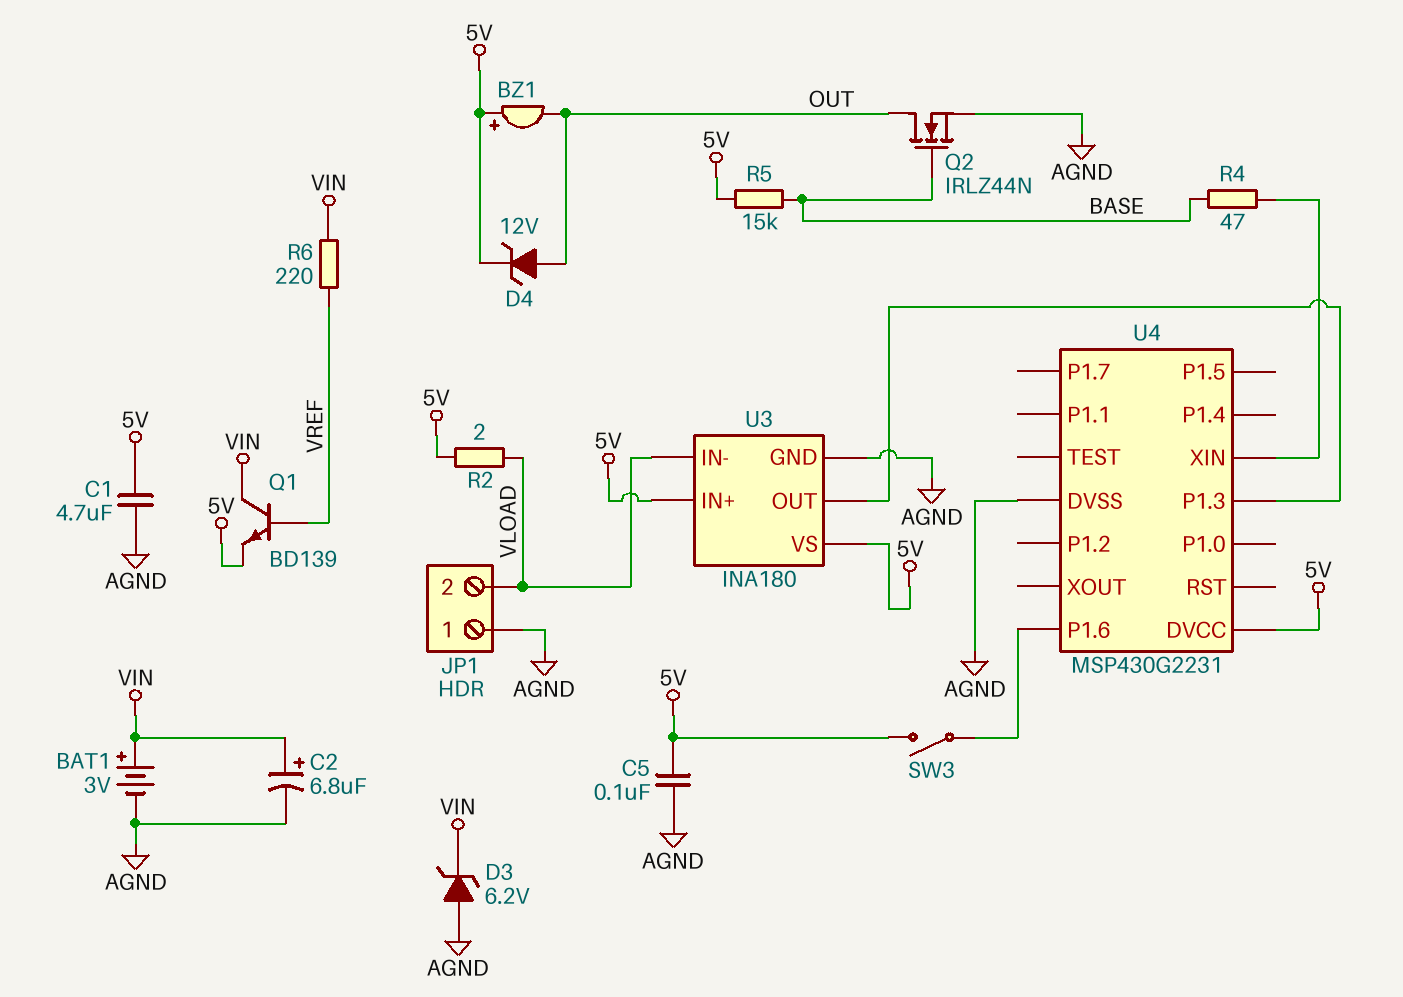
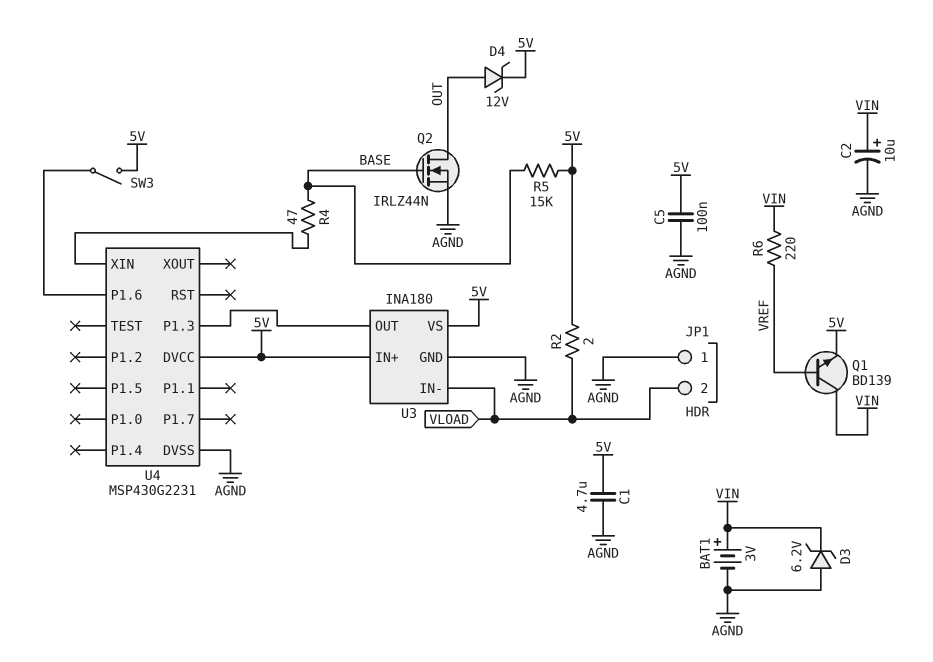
BZ1: buzzer (plus 5V, minus OUT) -> none
C2: 6.8uF (plus VIN, minus AGND) -> 10uF (plus VIN, minus AGND)

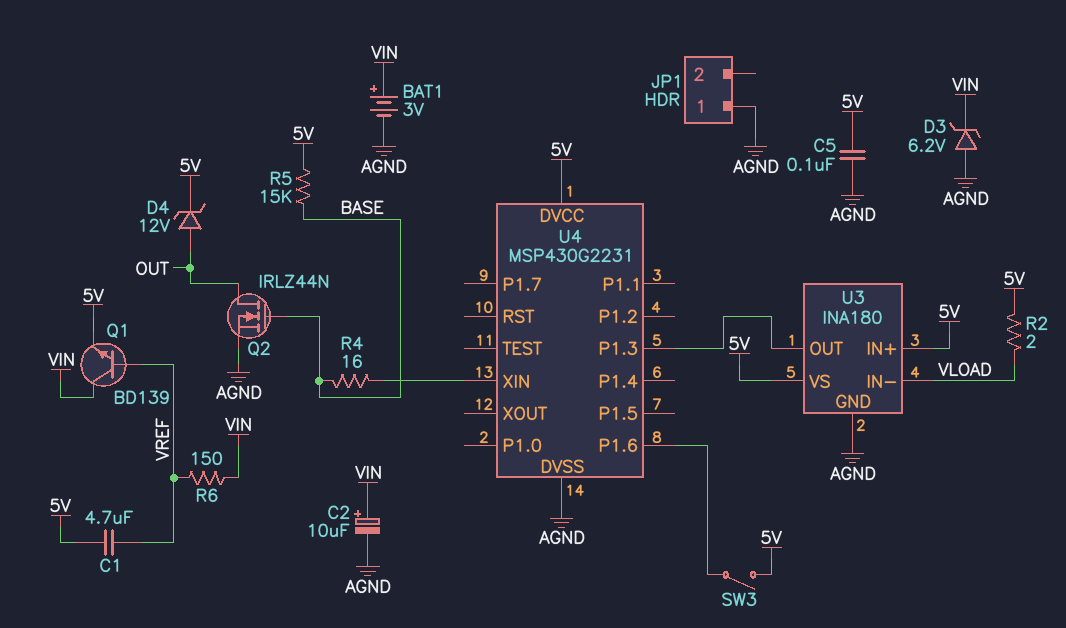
C1: 4.7uF (5V, AGND) -> 4.7uF (5V, VREF)
JP1 pin 2: VLOAD -> none
R4: 47 (BASE, U4/XIN) -> 16 (BASE, U4/XIN)
R6: 220 (VIN, VREF) -> 150 (VIN, VREF)

